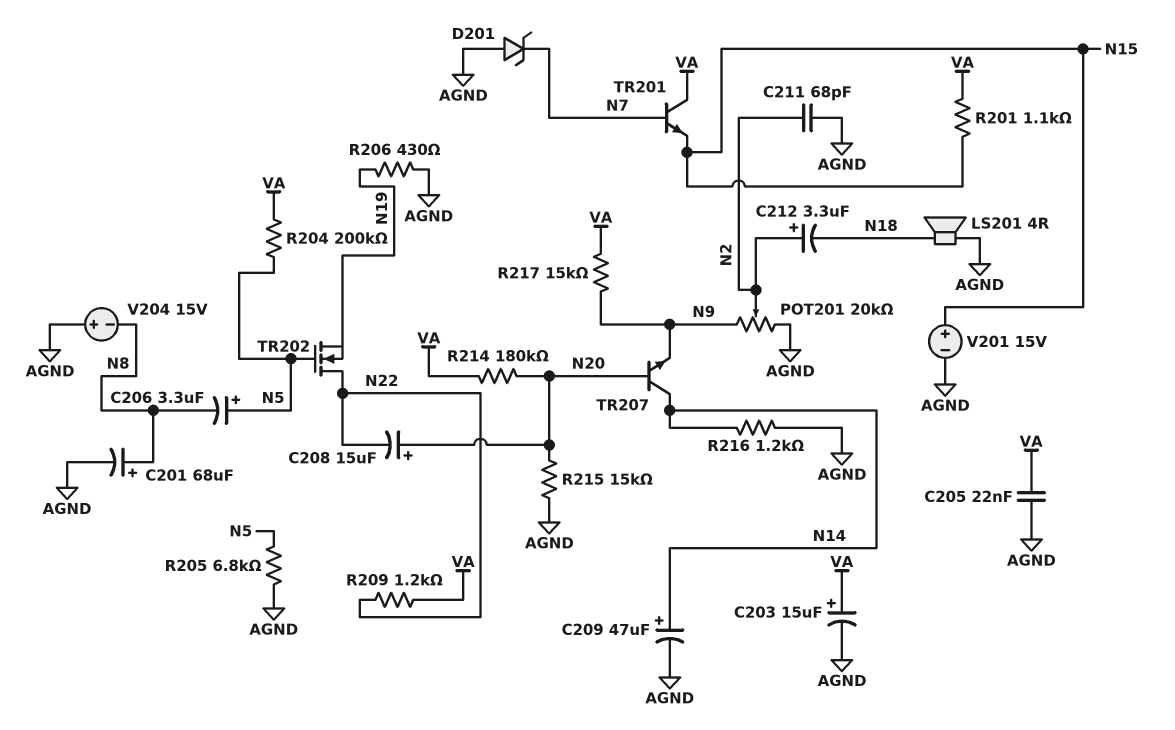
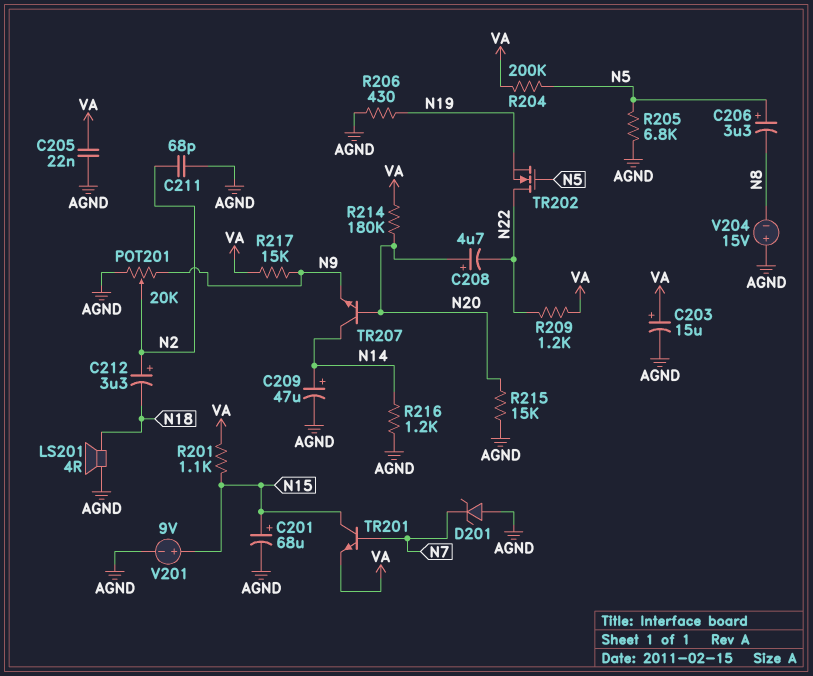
C201: 68uF (plus N8, minus AGND) -> 68uF (plus N15, minus AGND)
C208: 15uF (plus N20, minus N22) -> 4.7uF (plus N20, minus N22)
TR201: NPN (B N7, C VA, E N15) -> NPN (B N7, C N15, E VA)
V201: 15V (plus N15, minus AGND) -> 9V (plus N15, minus AGND)

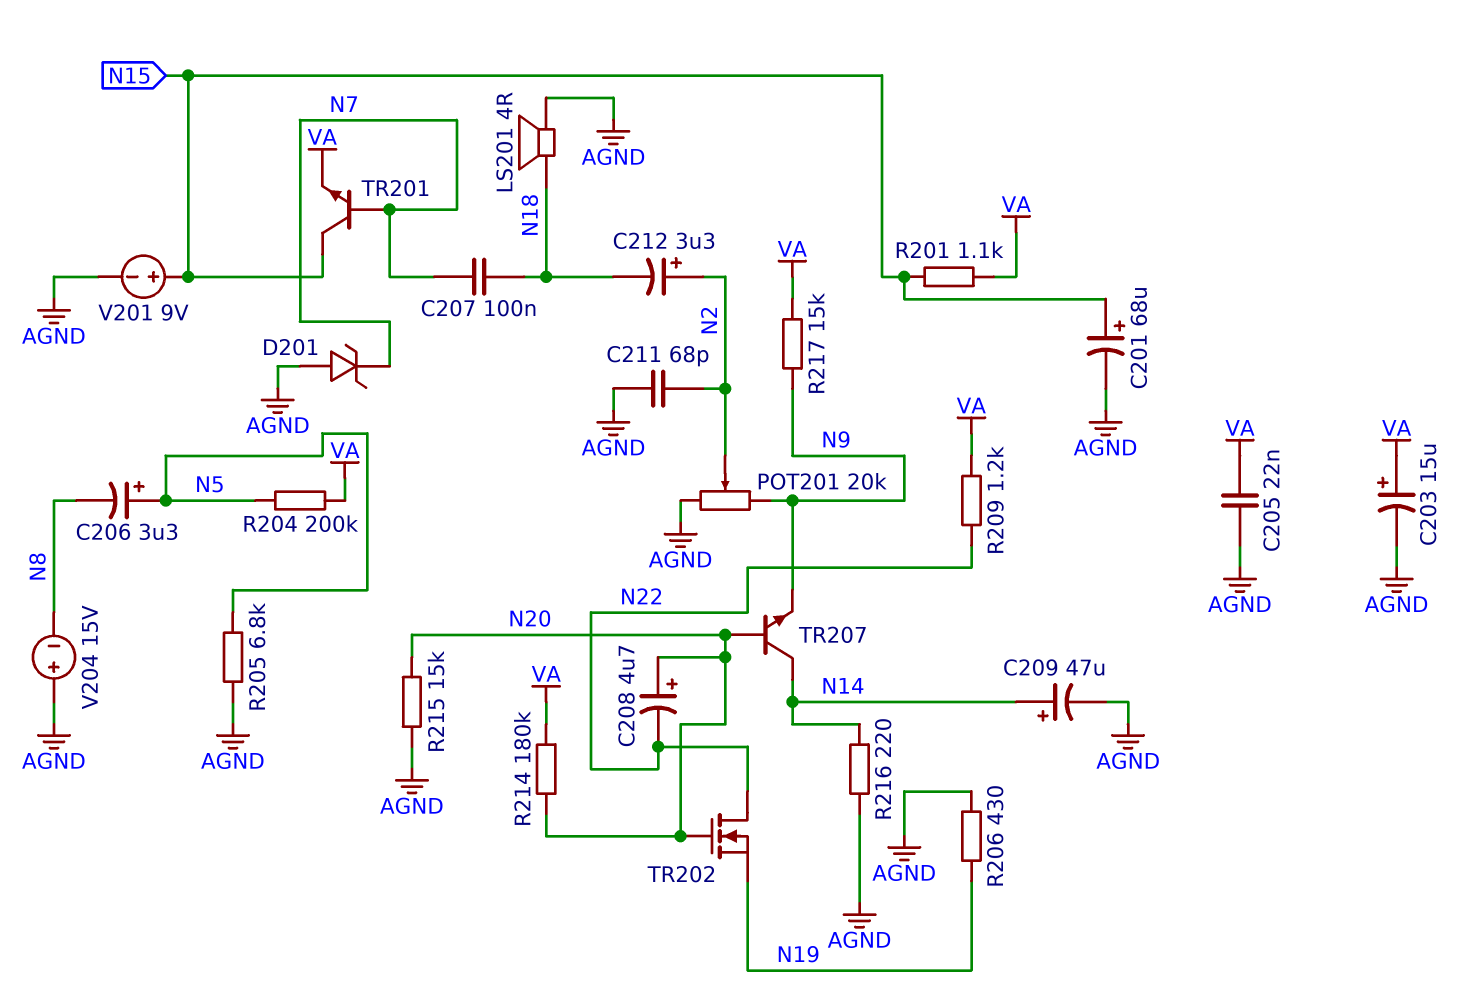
C207: none -> 100nF (N7, N18)
R216: 1.2k (AGND, N14) -> 220 (AGND, N14)
TR202: NMOS (G N5, D N22, S N19) -> NMOS (G N20, D N22, S N19)

